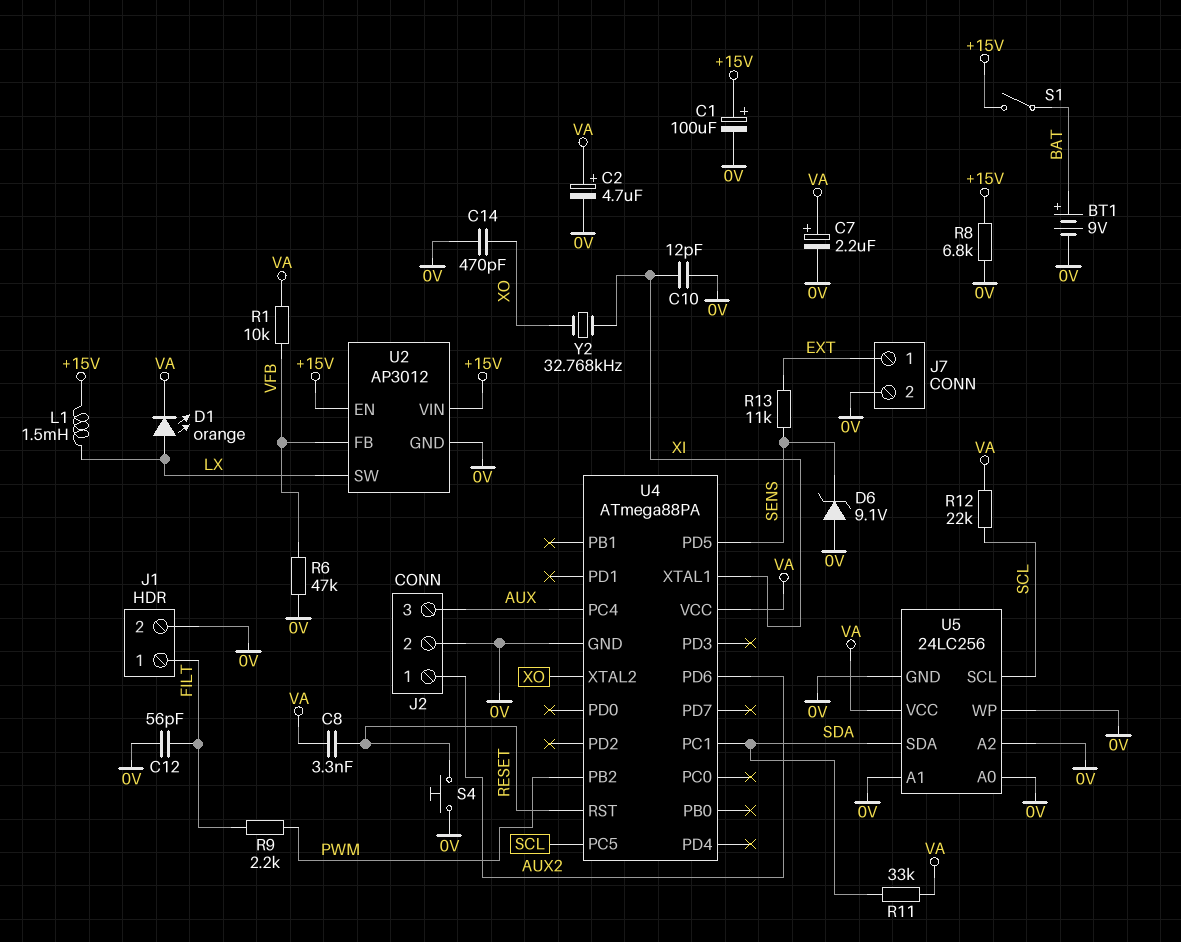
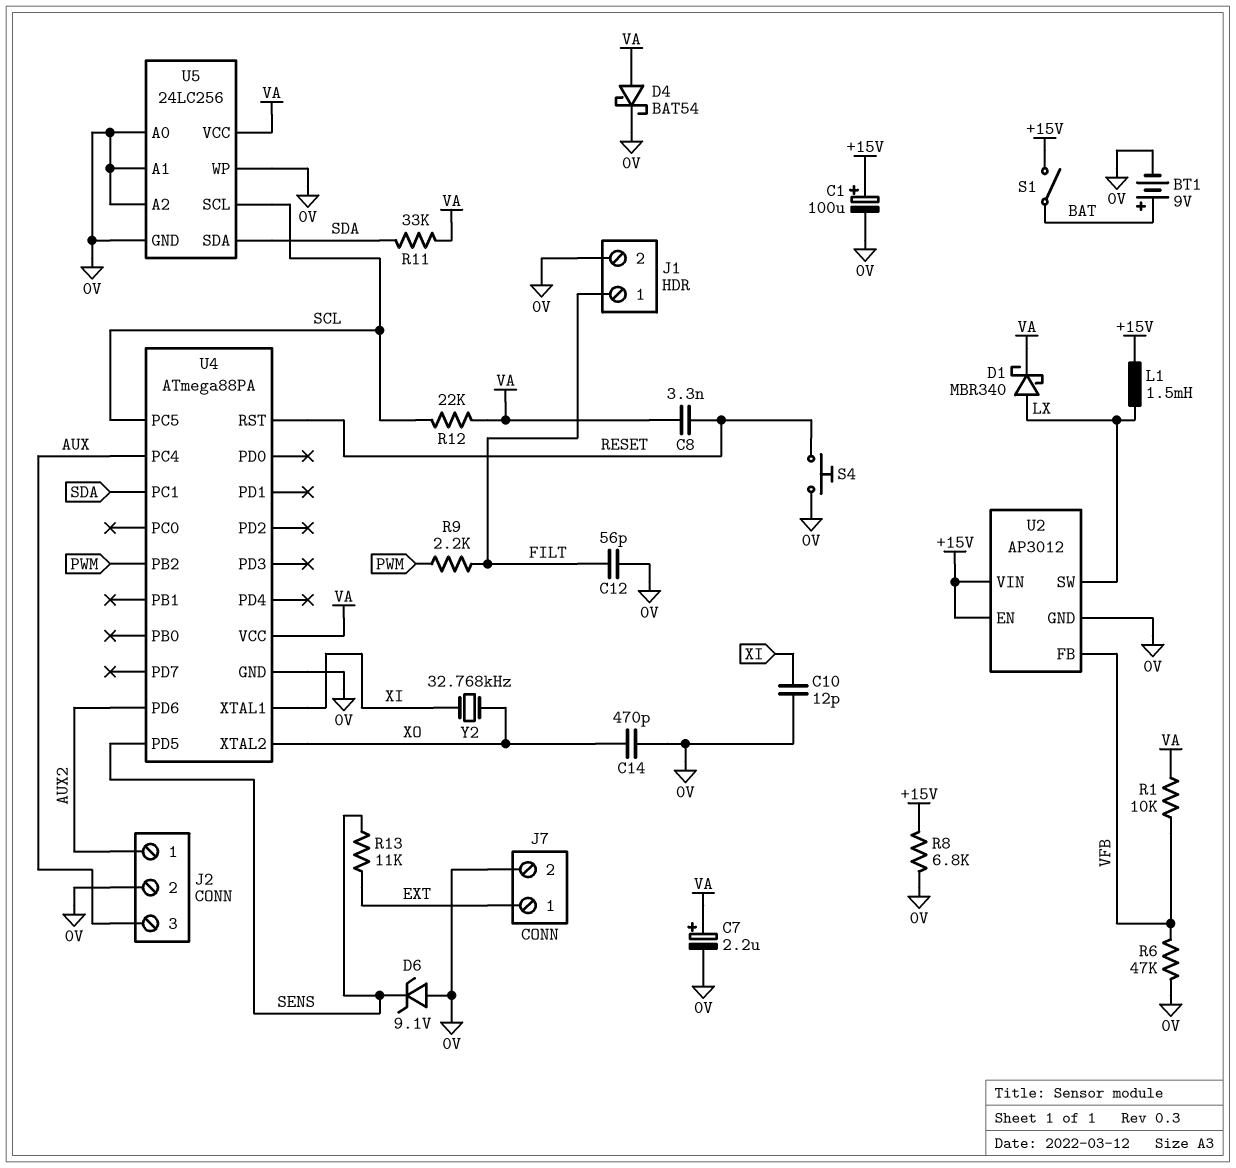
C2: 4.7uF (plus VA, minus 0V) -> none
D1: LED orange (A LX, K VA) -> schottky MBR340 (A LX, K VA)
D4: none -> schottky BAT54 (A VA, K 0V)

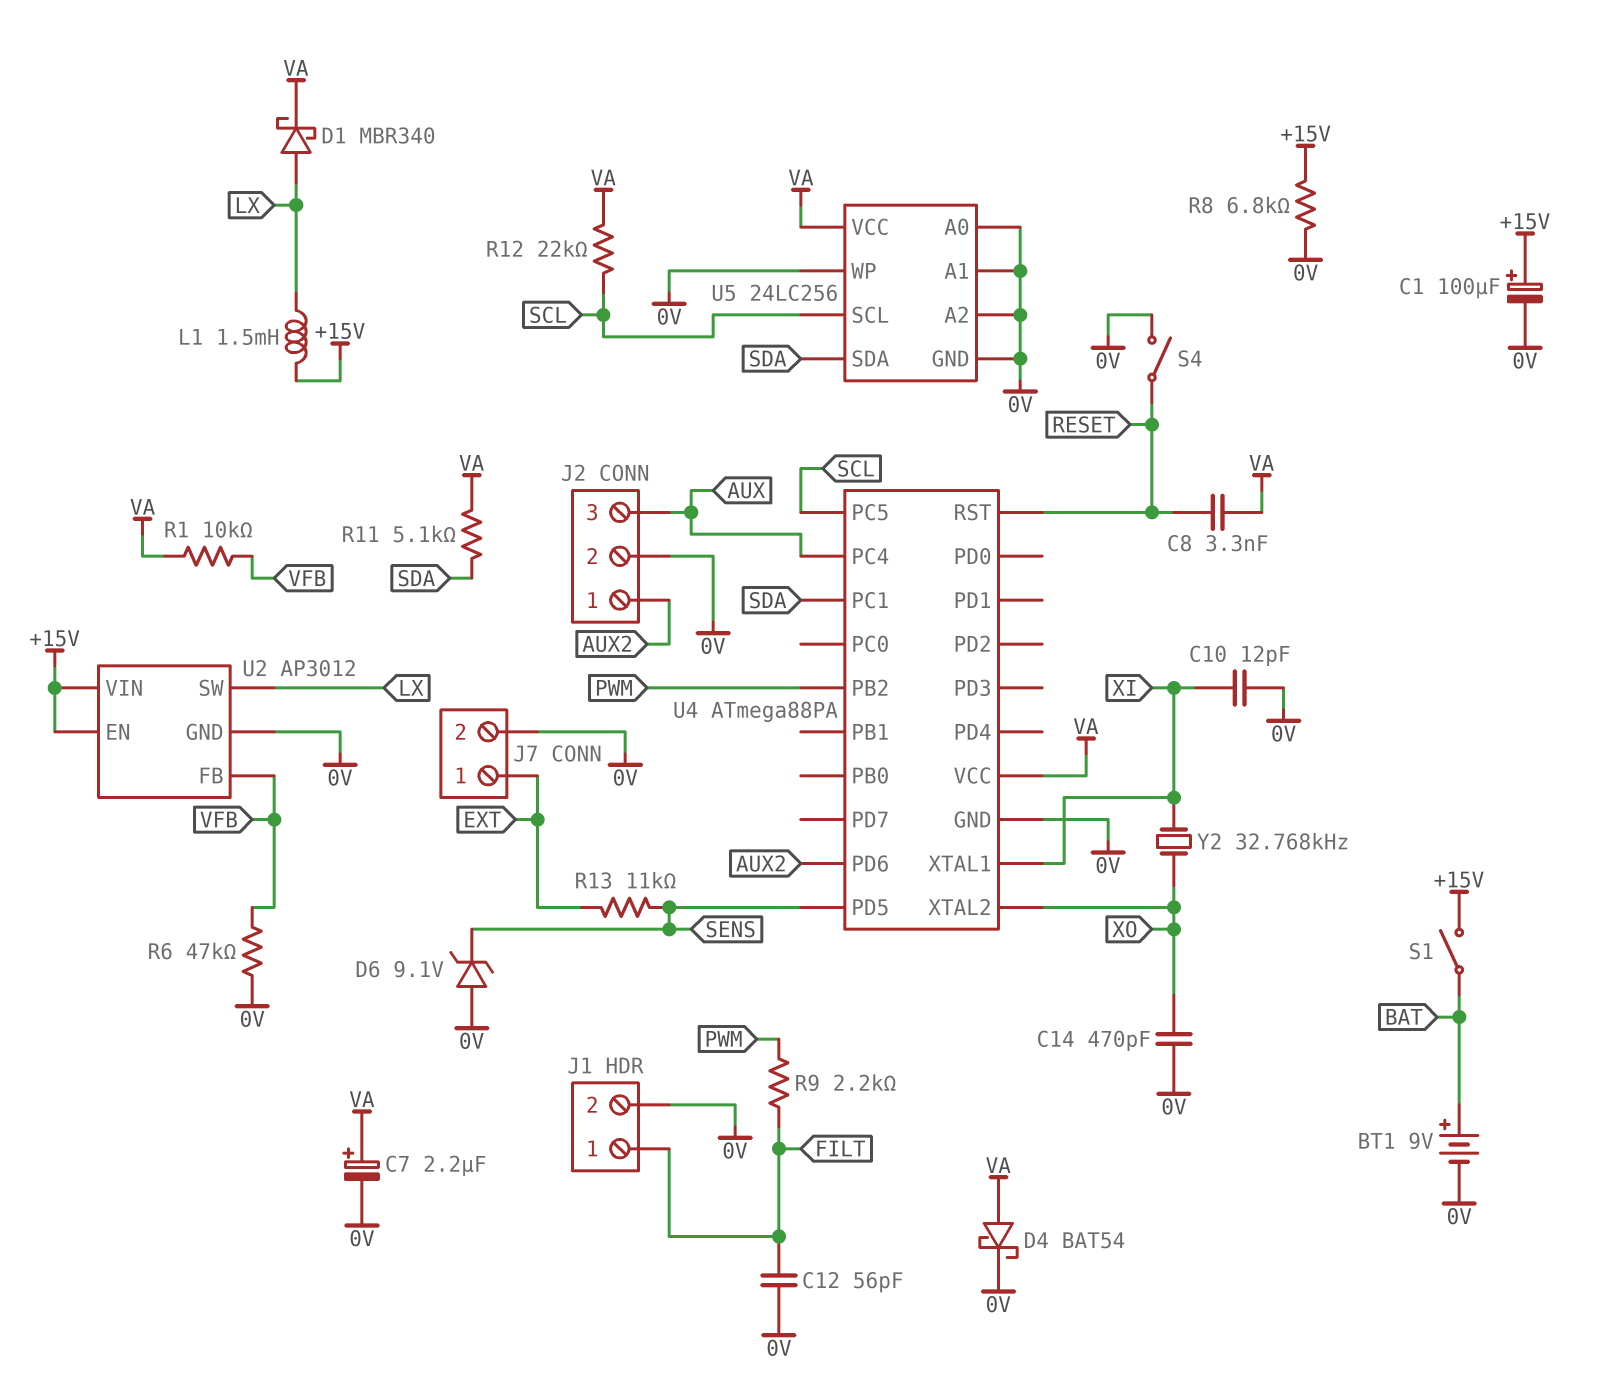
R11: 33k (SDA, VA) -> 5.1k (SDA, VA)
S4: button (0V, RESET) -> switch (0V, RESET)

